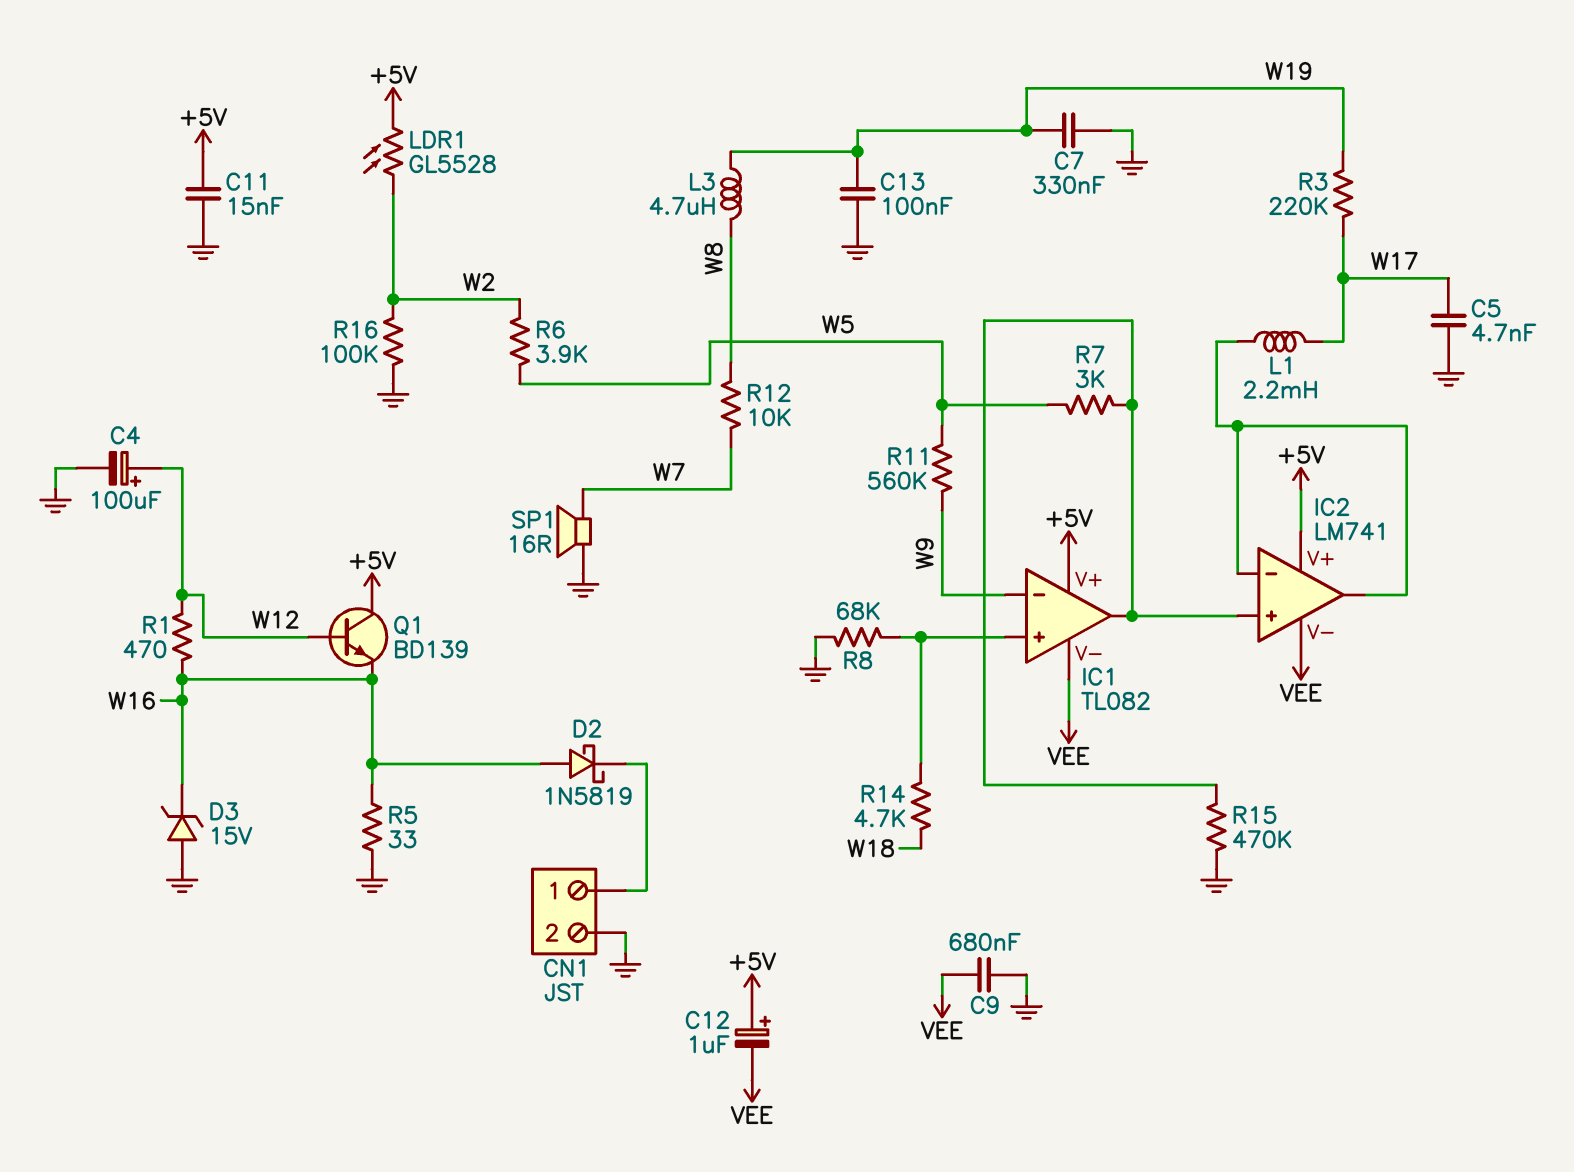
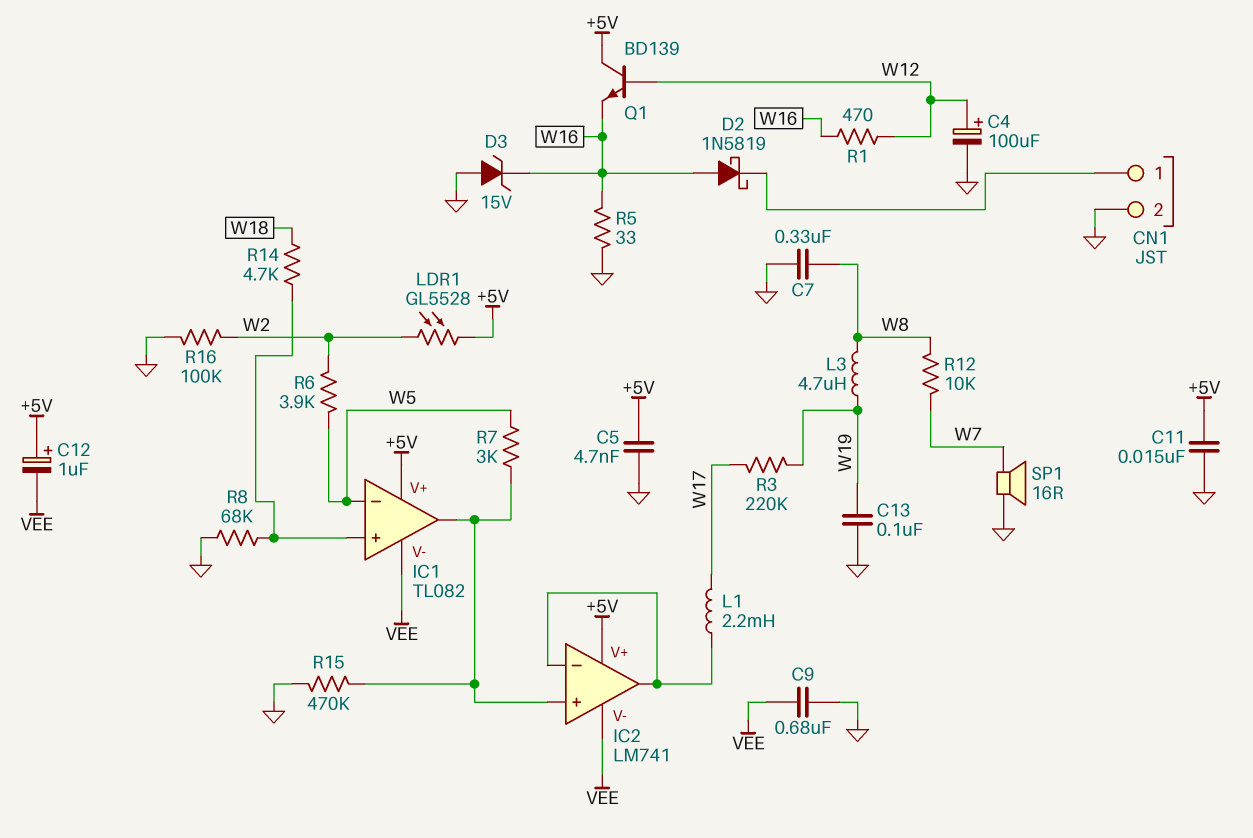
C5: 4.7nF (GND, W17) -> 4.7nF (+5V, GND)
C7: 330nF (GND, W19) -> 330nF (GND, W8)
IC1 pin in-: W9 -> W5
R11: 560k (W5, W9) -> none

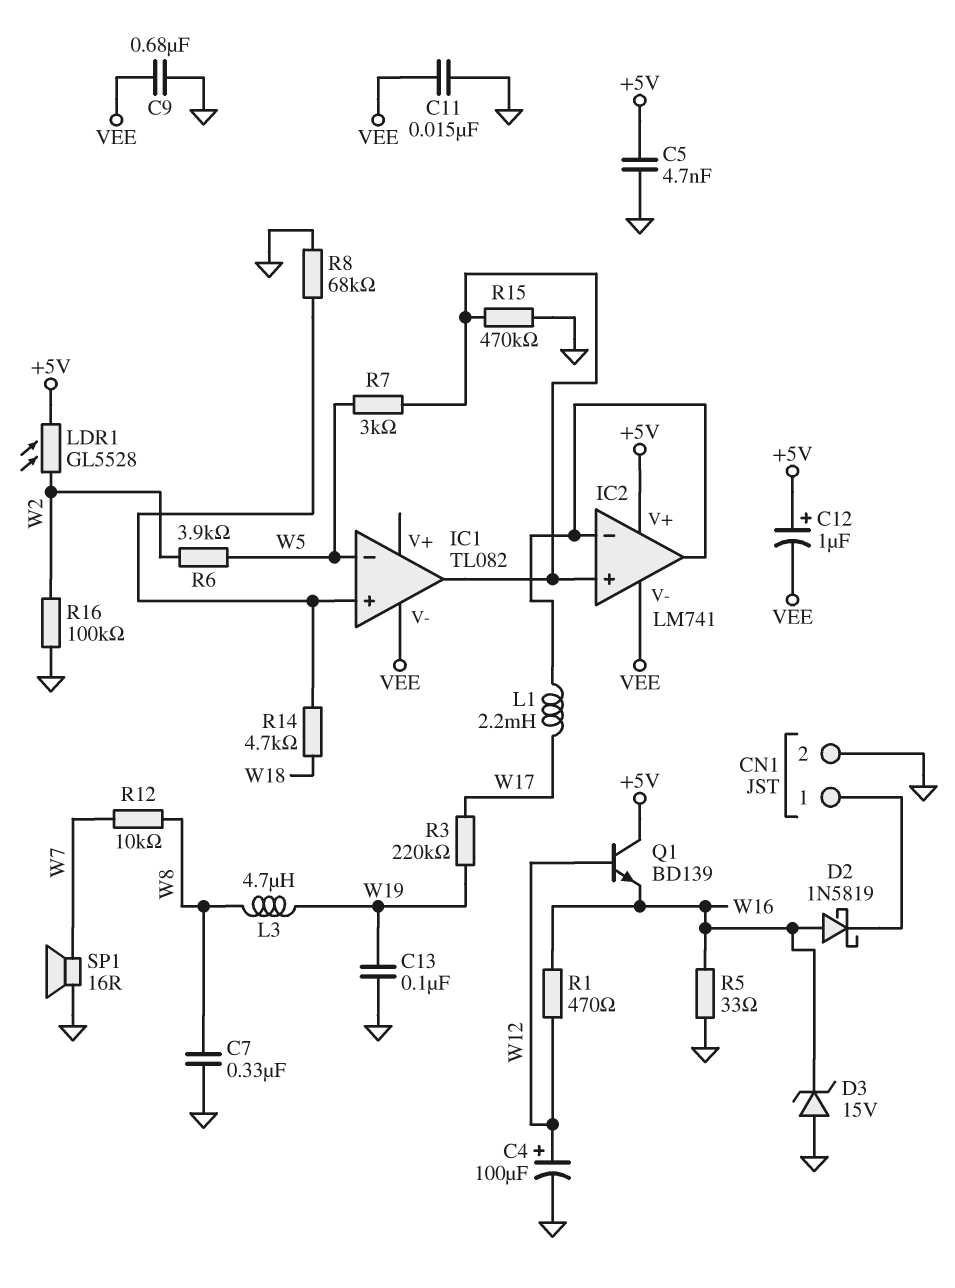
C11: 15nF (+5V, GND) -> 15nF (GND, VEE)
IC1 pin V+: +5V -> none

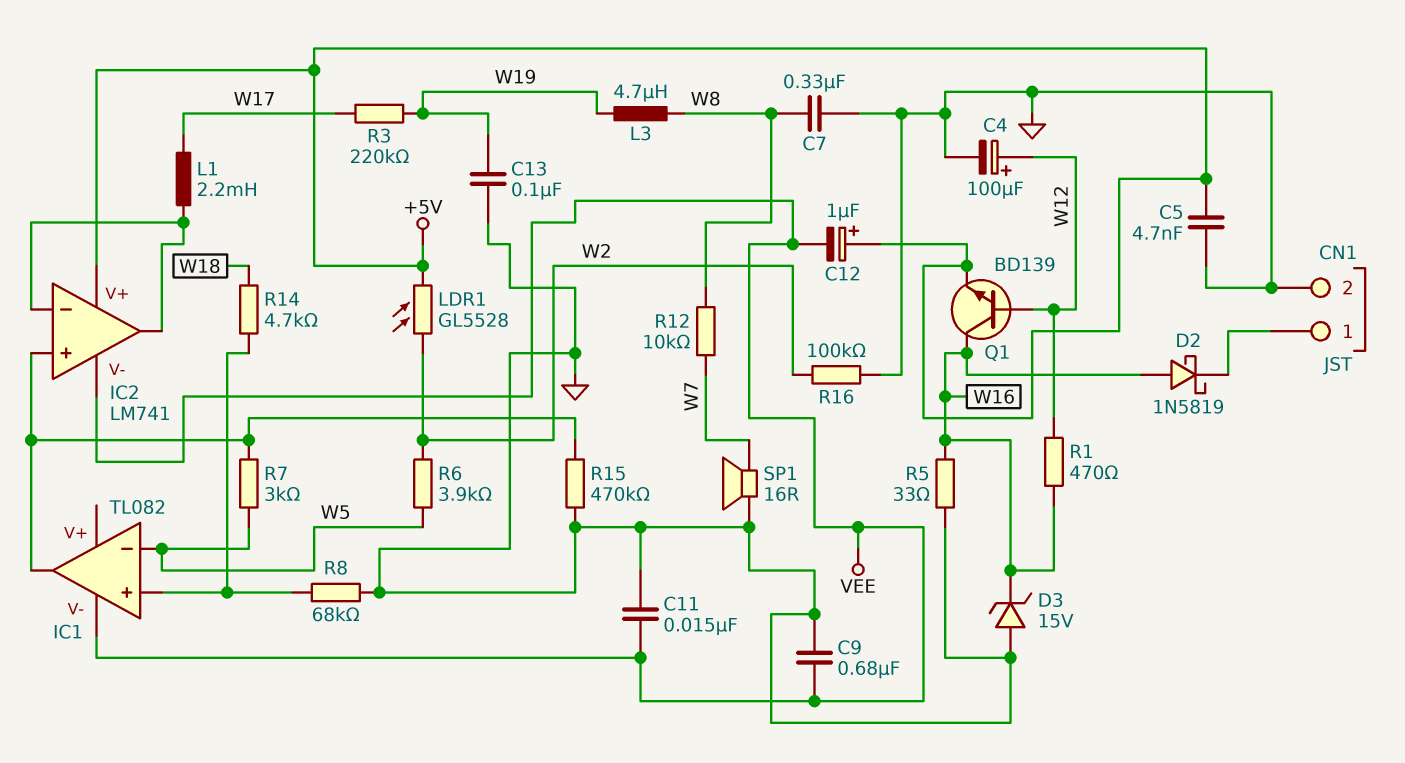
Q1: NPN BD139 (B W12, C +5V, E W16) -> NPN BD139 (B W12, C W16, E +5V)

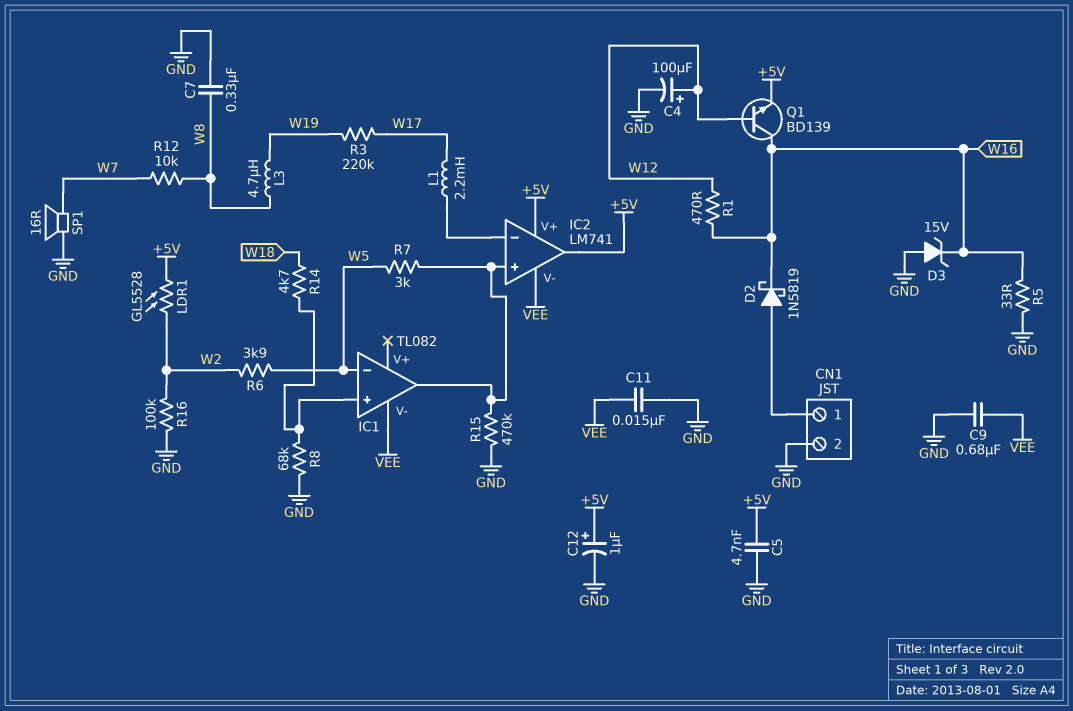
C12: 1uF (plus +5V, minus VEE) -> 1uF (plus +5V, minus GND)
C13: 100nF (GND, W19) -> none
D2: schottky 1N5819 (A W16, K CN1/1) -> schottky 1N5819 (A CN1/1, K W16)
IC2 pin out: IC2/in- -> +5V

